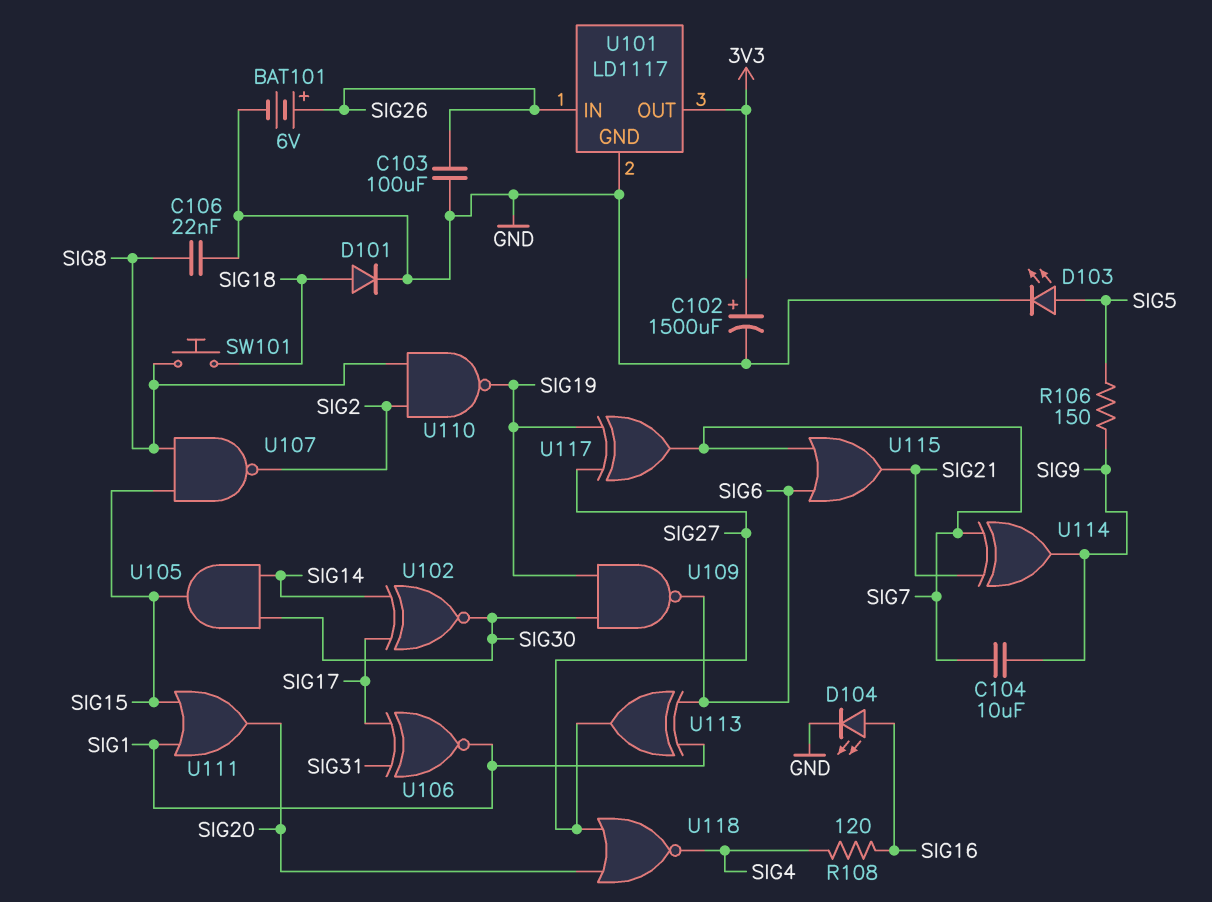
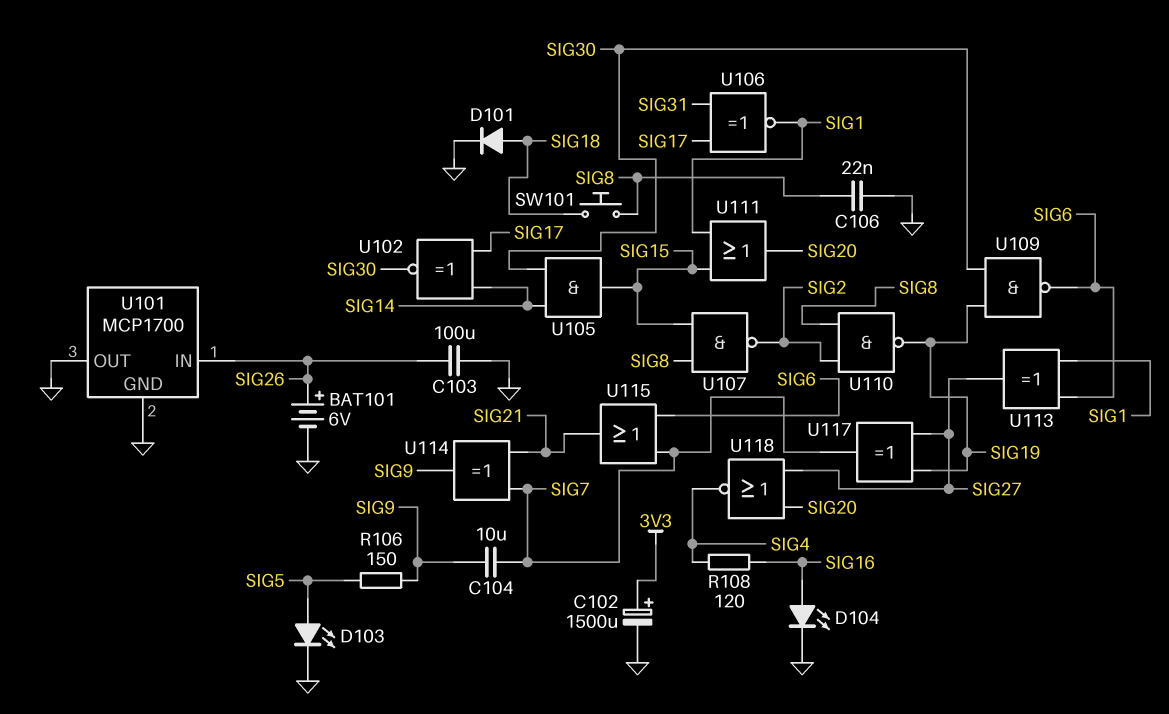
U101: LD1117 -> MCP1700
U101 pin OUT: 3V3 -> GND

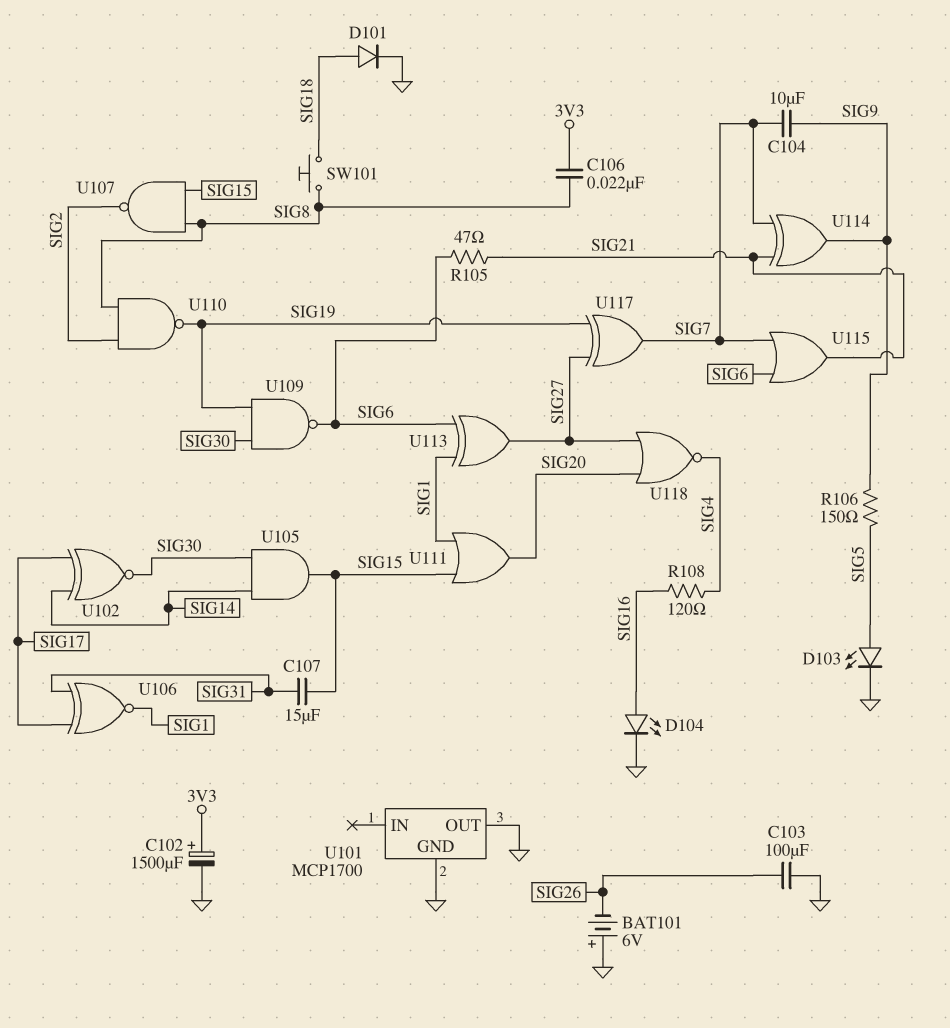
BAT101: 6V (plus SIG26, minus GND) -> 6V (plus GND, minus SIG26)
C106: 22nF (GND, SIG8) -> 22nF (3V3, SIG8)
C107: none -> 15uF (SIG15, SIG31)
R105: none -> 47 (SIG6, SIG21)
U101 pin IN: SIG26 -> none

